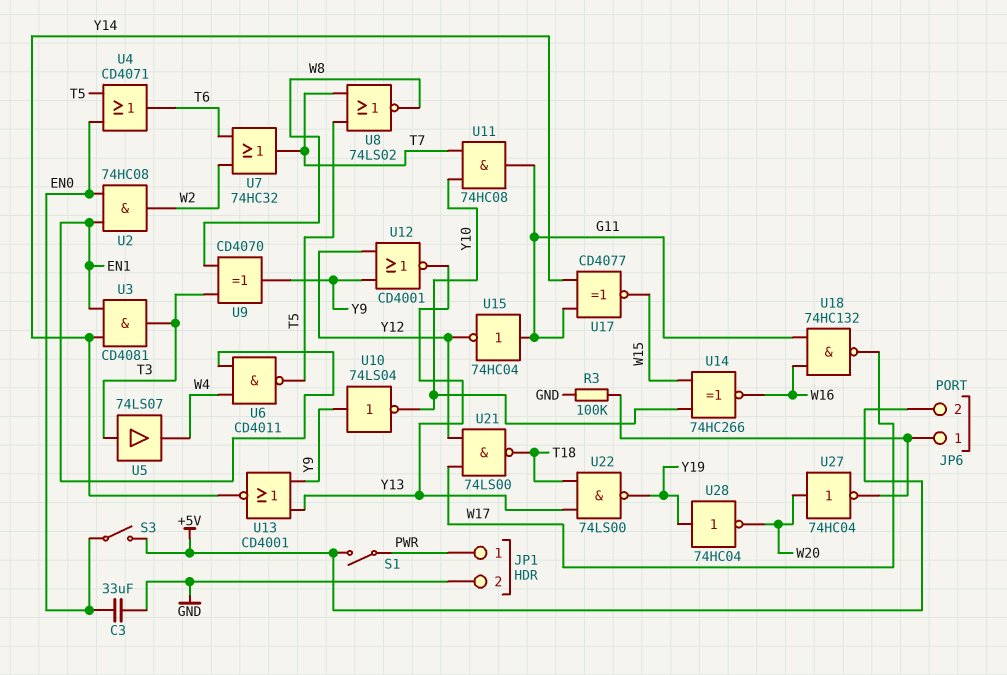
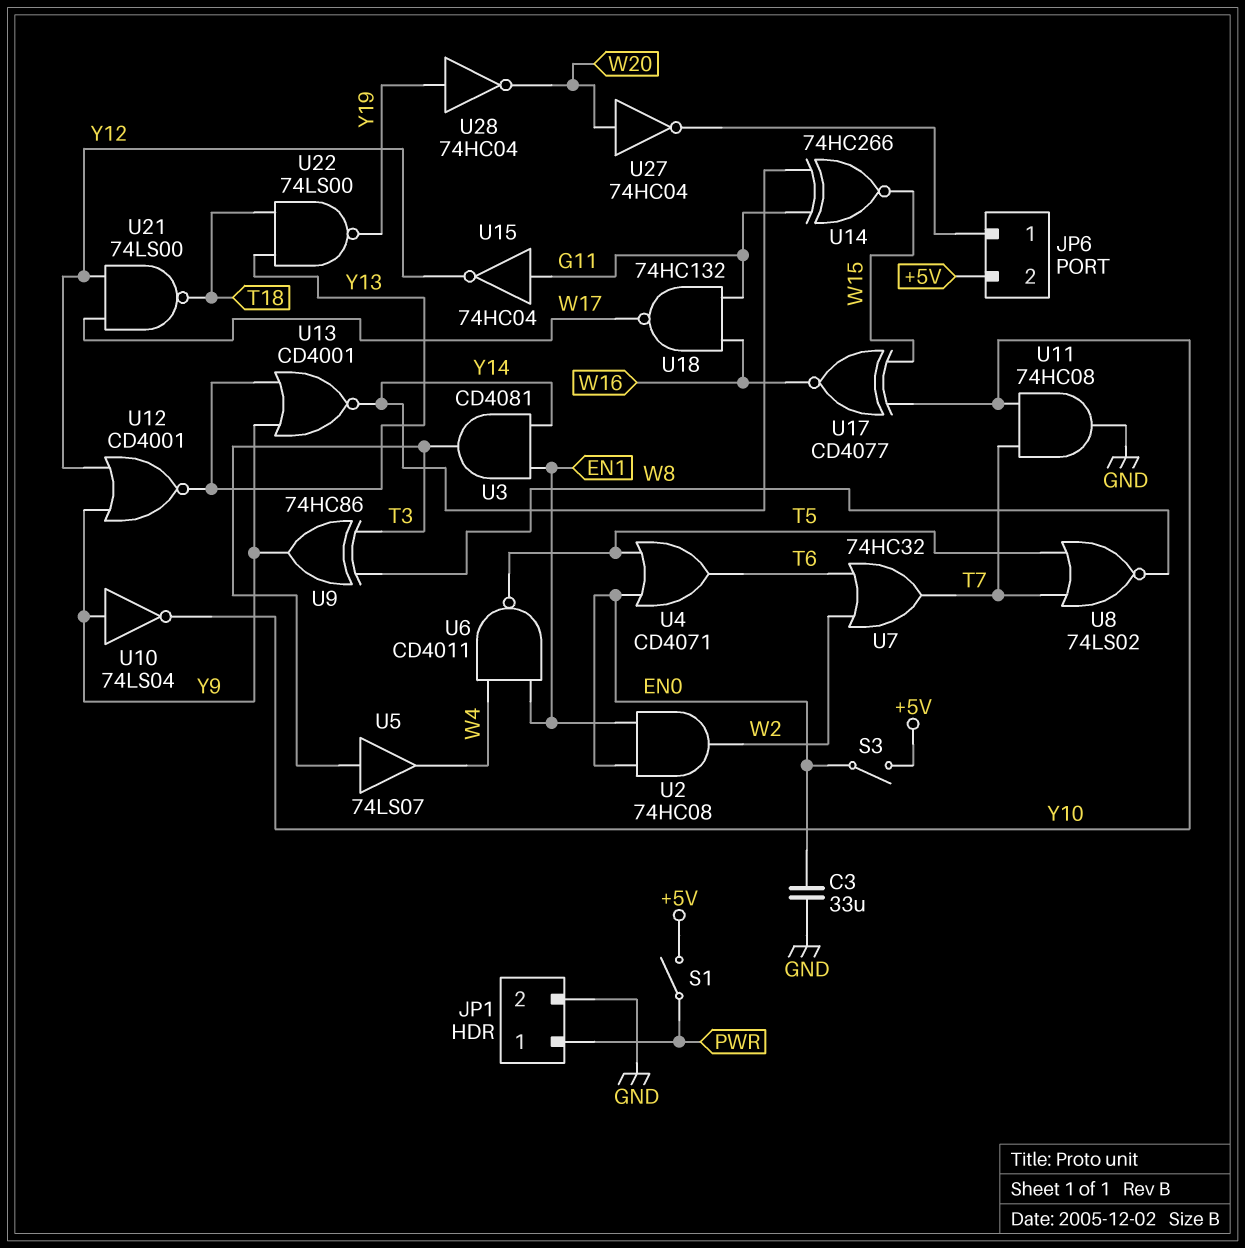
R3: 100k (GND, JP6/1) -> none
U9: XOR CD4070 (in T3, in W8, out Y9) -> XOR 74HC86 (in T3, in W8, out Y9)
U11: AND 74HC08 (in T7, in Y10, out G11) -> AND 74HC08 (in T7, in Y10, out GND)
U14: XNOR 74HC266 (in W15, in Y10, out W16) -> XNOR 74HC266 (in G11, in Y14, out W15)
U17: XNOR CD4077 (in G11, in Y14, out W15) -> XNOR CD4077 (in W15, in Y10, out W16)

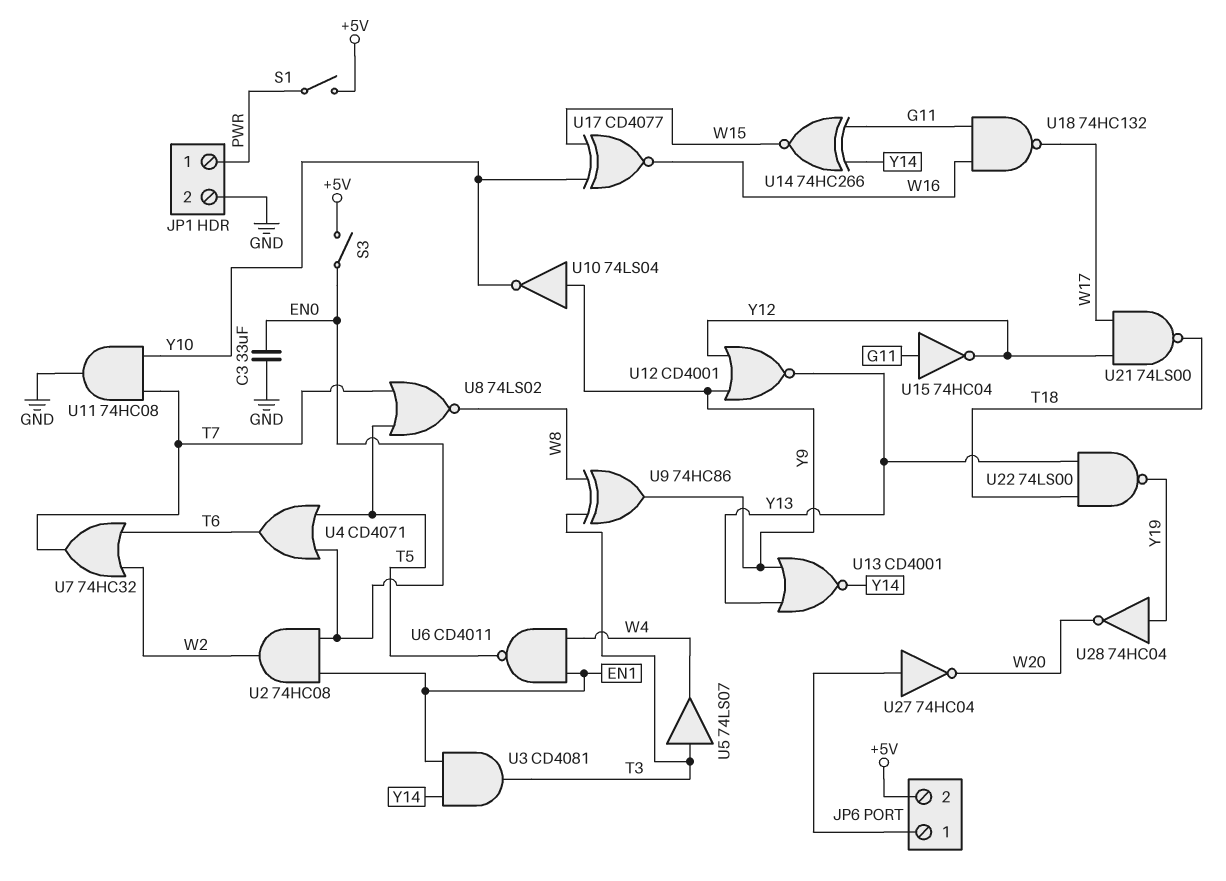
U27: NOT 74HC04 (in W20, out JP6/1) -> NOT 74HC04 (in JP6/1, out W20)

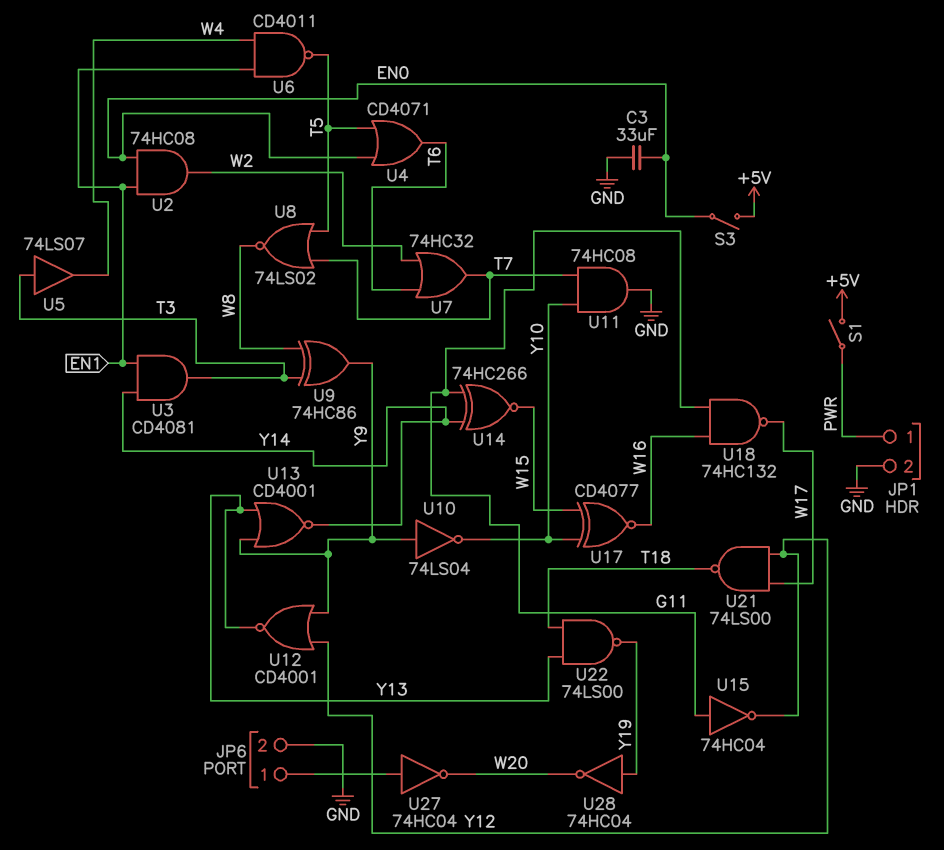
JP6 pin 2: +5V -> GND

